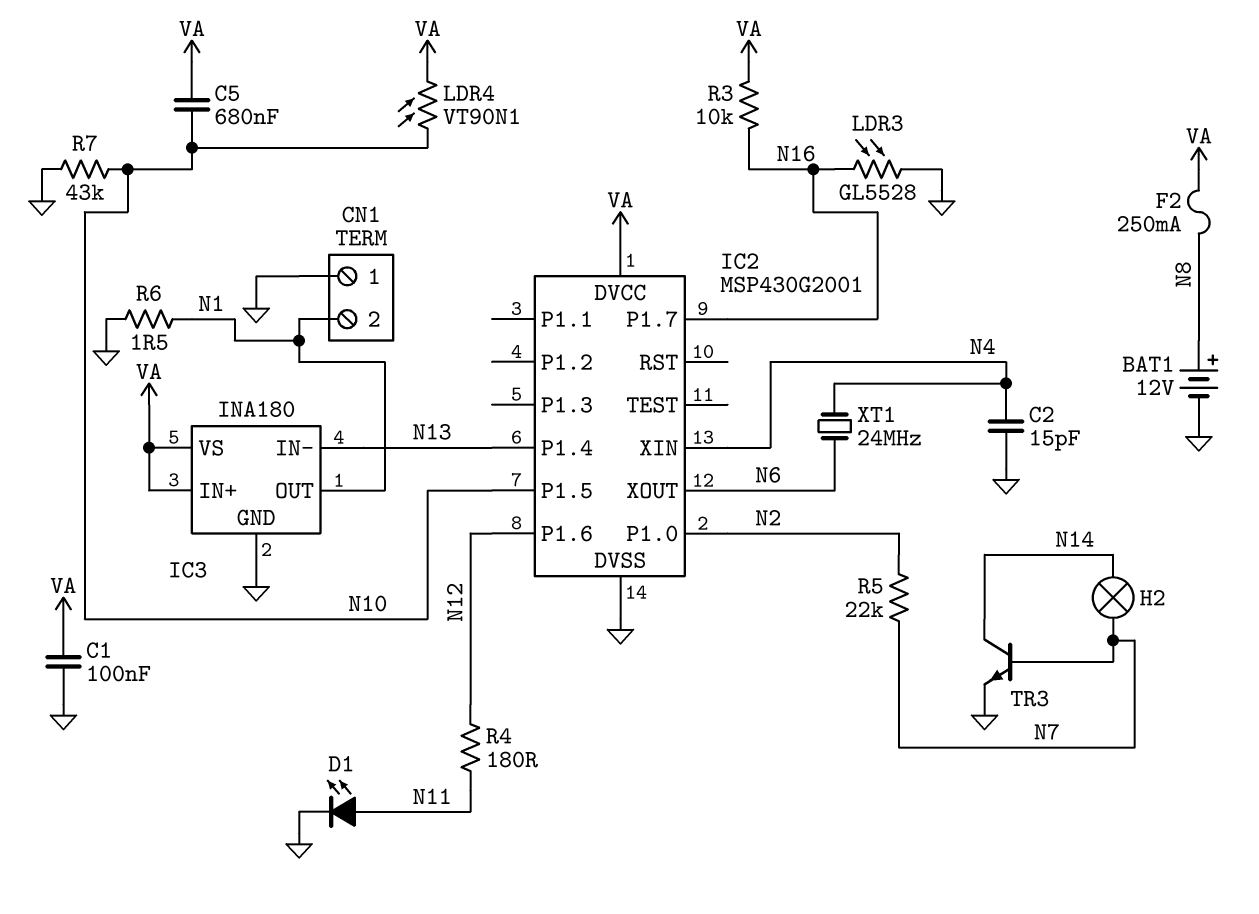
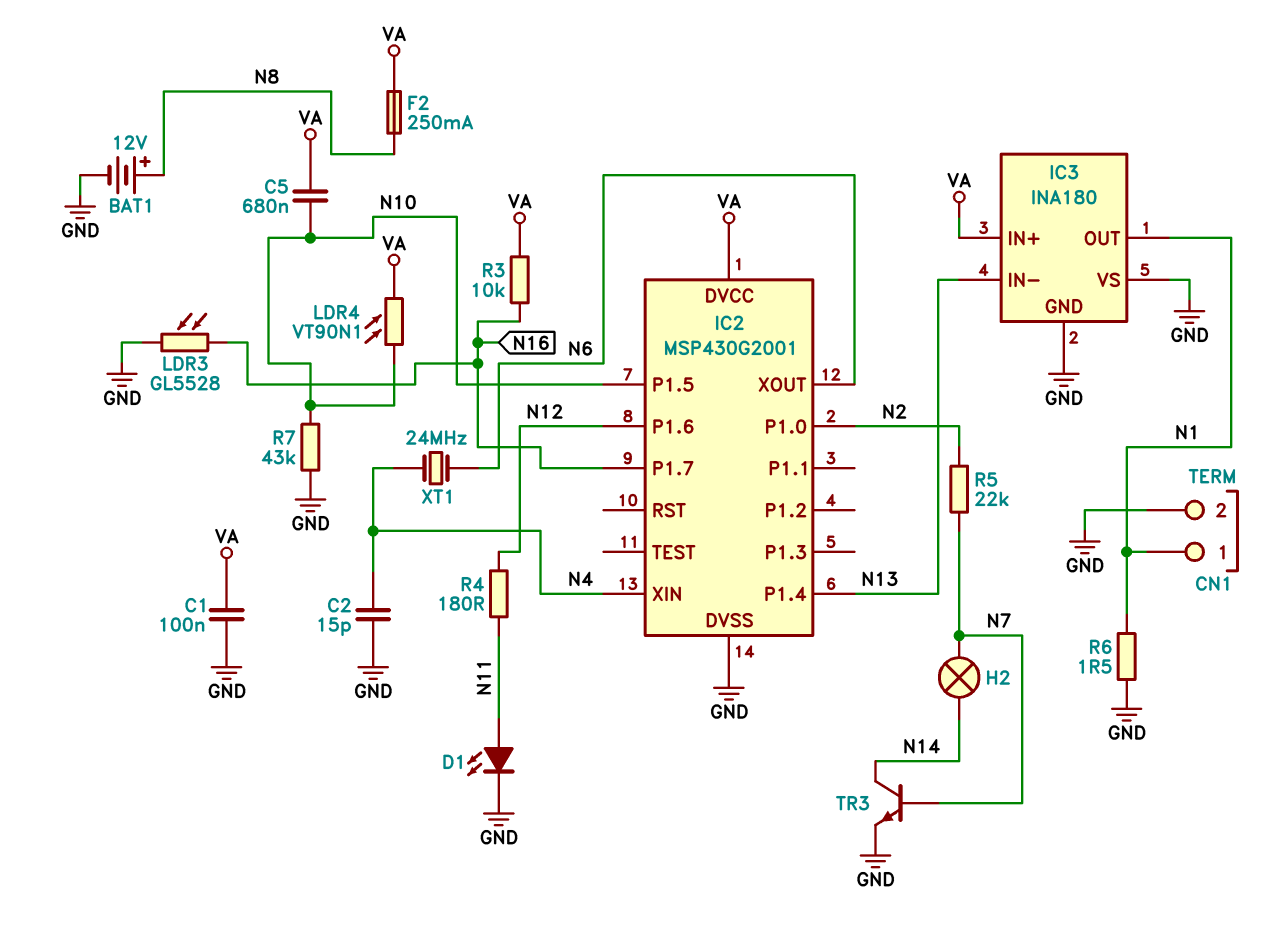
CN1 pin 1: GND -> N1
CN1 pin 2: N1 -> GND
IC3 pin VS: VA -> GND

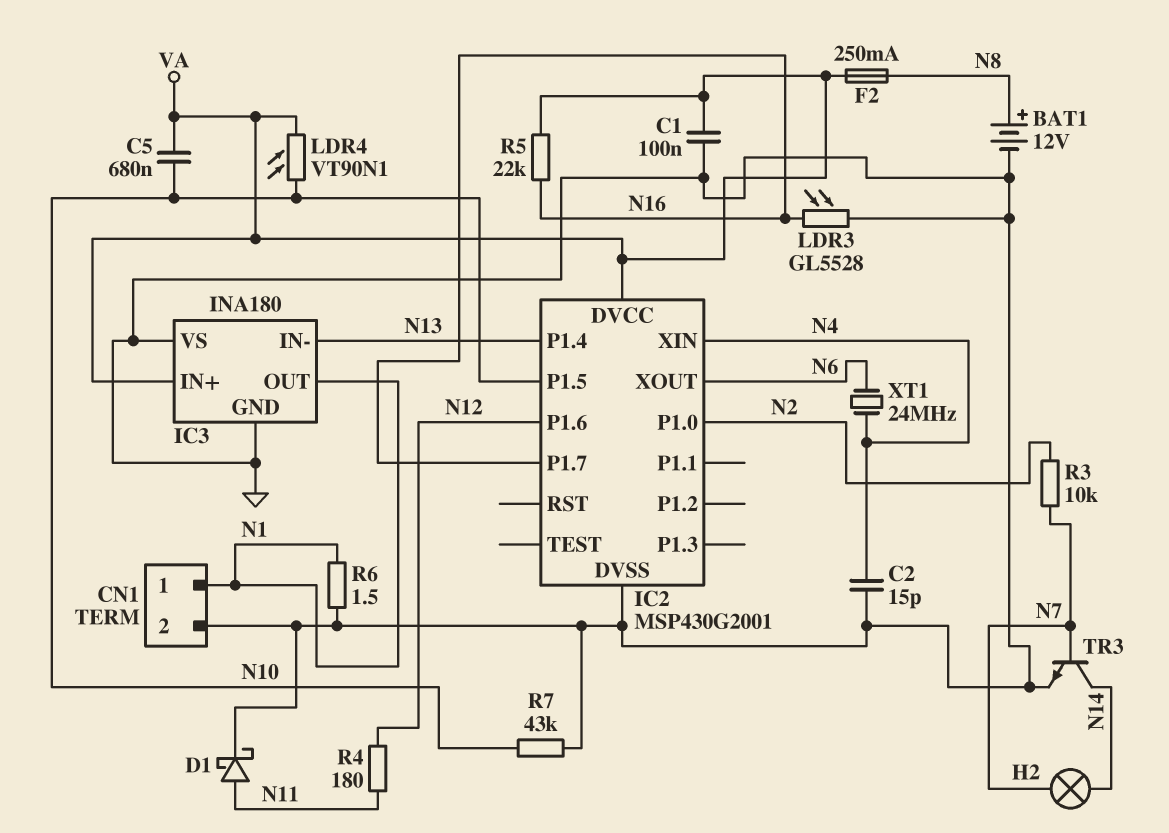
D1: LED (A N11, K GND) -> schottky (A N11, K GND)
R3: 10k (N16, VA) -> 10k (N2, N7)
R5: 22k (N2, N7) -> 22k (N16, VA)

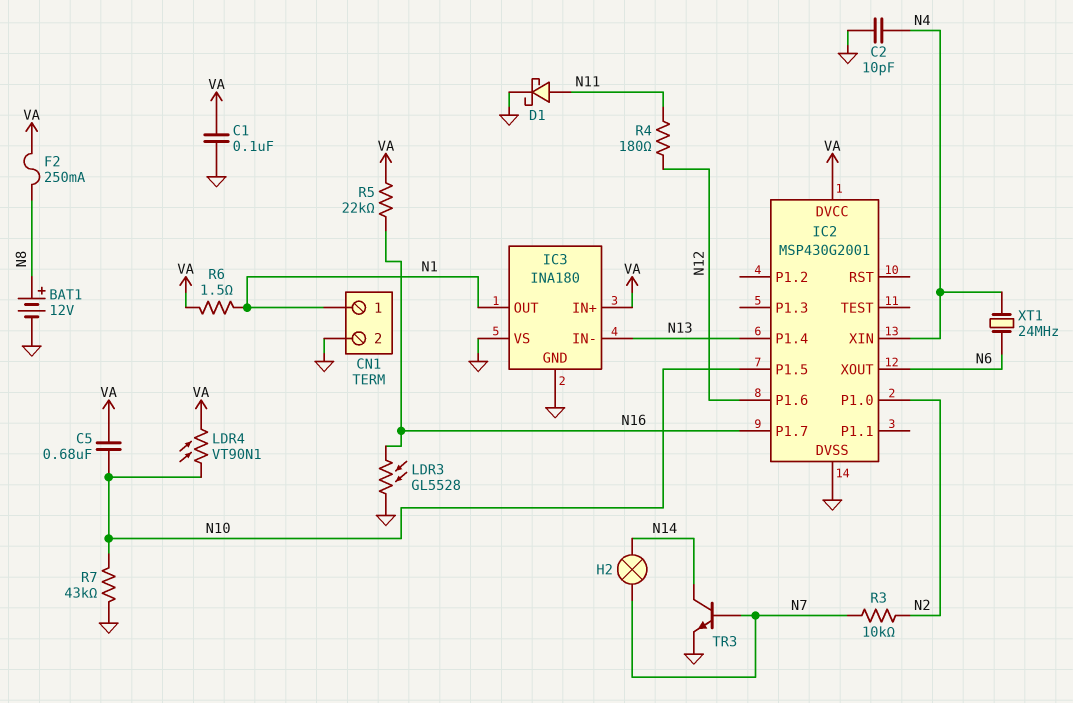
C2: 15pF (GND, N4) -> 10pF (GND, N4)
R6: 1.5 (GND, N1) -> 1.5 (N1, VA)

